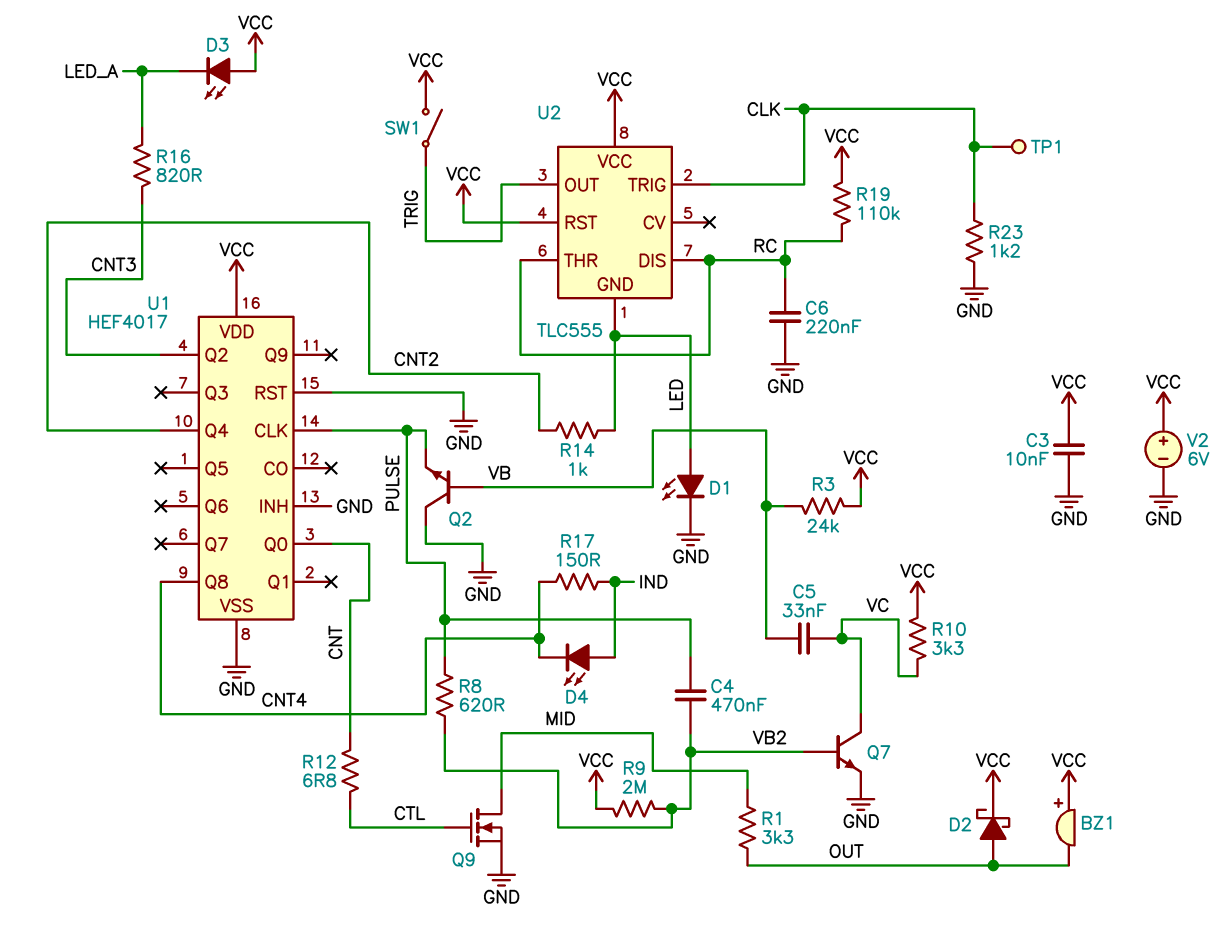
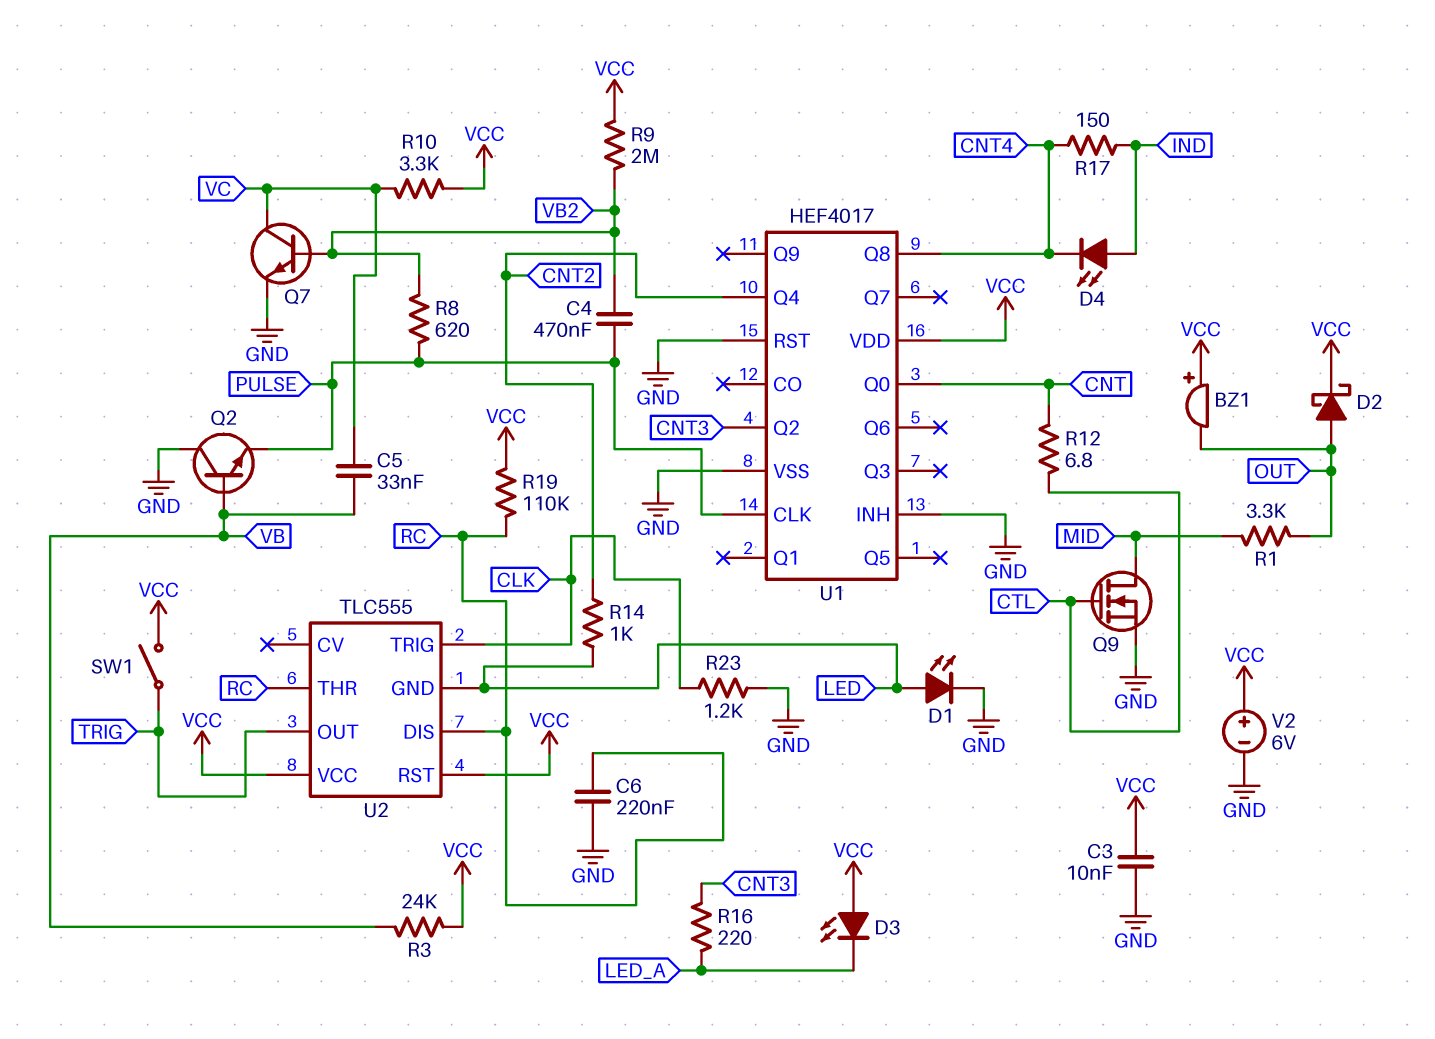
R16: 820 (CNT3, LED_A) -> 220 (CNT3, LED_A)
TP1: test point (CLK) -> none

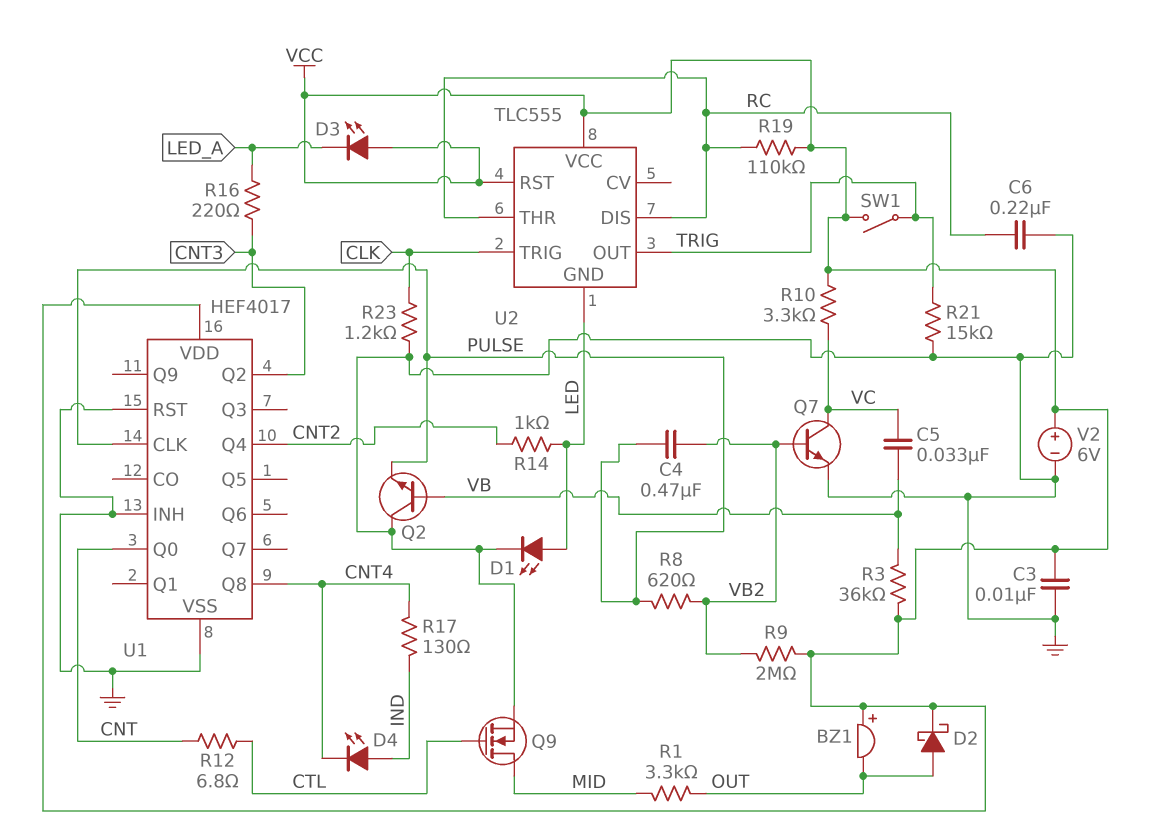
R3: 24k (VB, VCC) -> 36k (VB, VCC)
R17: 150 (CNT4, IND) -> 130 (CNT4, IND)
R21: none -> 15k (GND, TRIG)

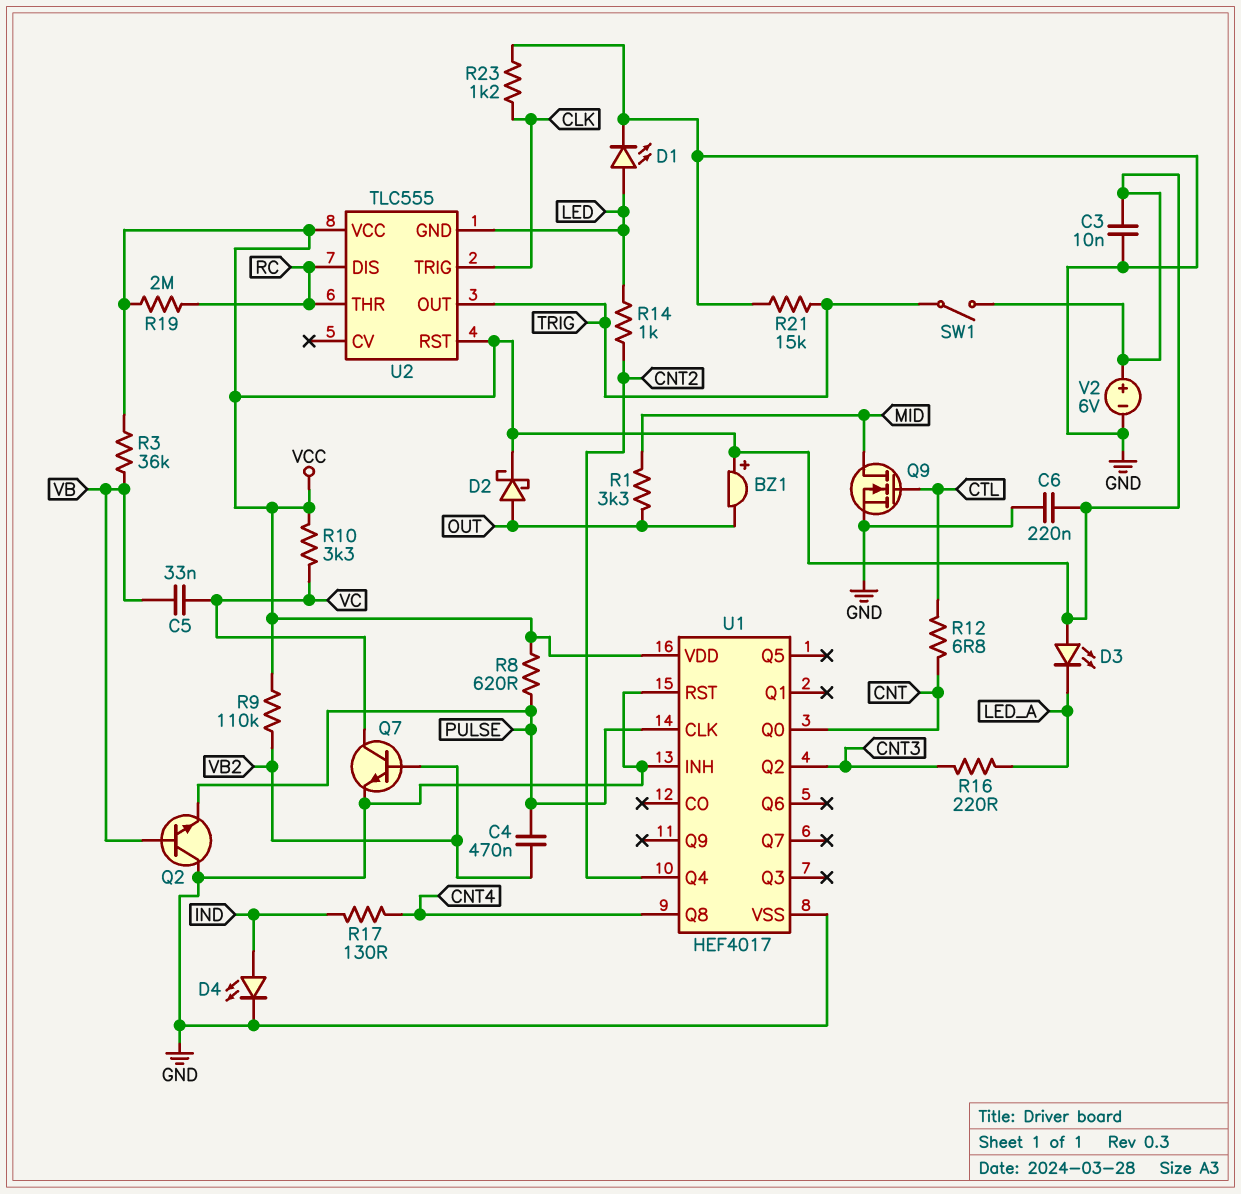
C6: 220nF (GND, RC) -> 220nF (GND, VCC)
D4: LED (A IND, K CNT4) -> LED (A IND, K GND)
R8: 620 (PULSE, VB2) -> 620 (PULSE, VCC)
R9: 2M (VB2, VCC) -> 110k (VB2, VCC)
R19: 110k (RC, VCC) -> 2M (RC, VCC)

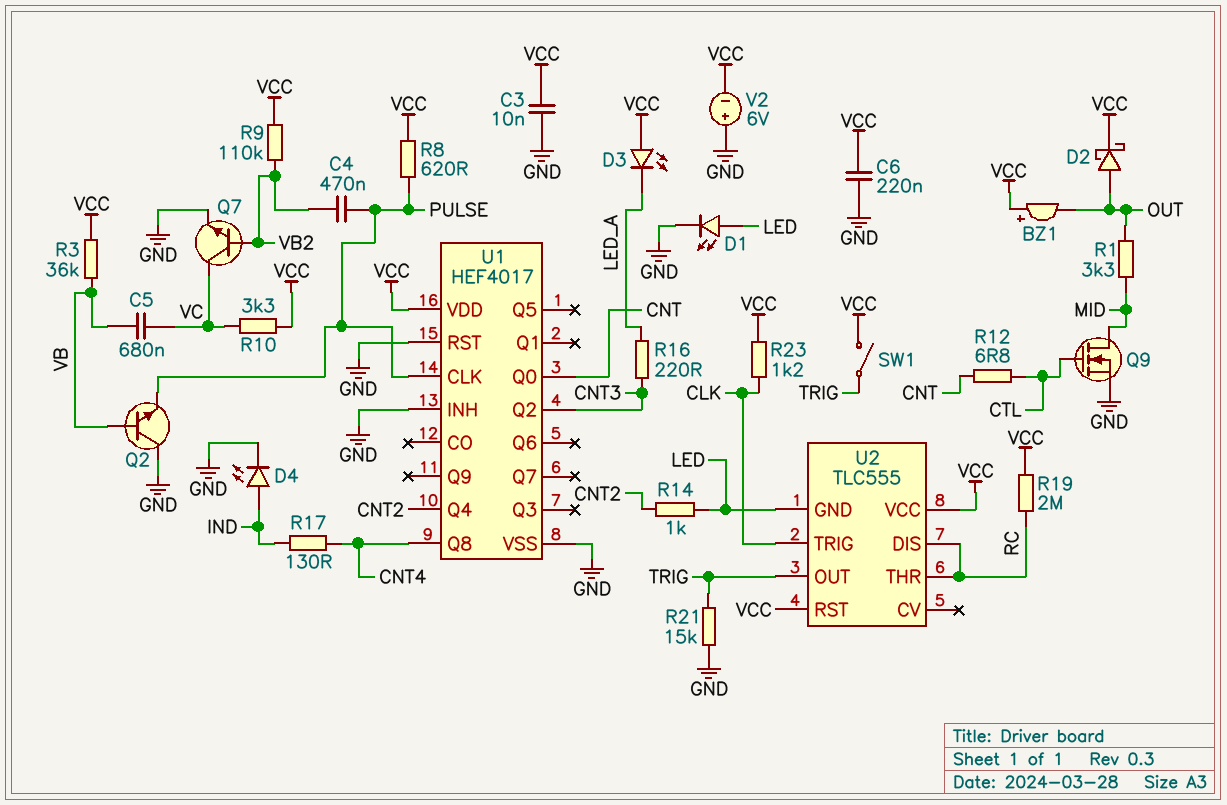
C5: 33nF (VB, VC) -> 680nF (VB, VC)
R23: 1.2k (CLK, GND) -> 1.2k (CLK, VCC)
V2: 6V (plus VCC, minus GND) -> 6V (plus GND, minus VCC)

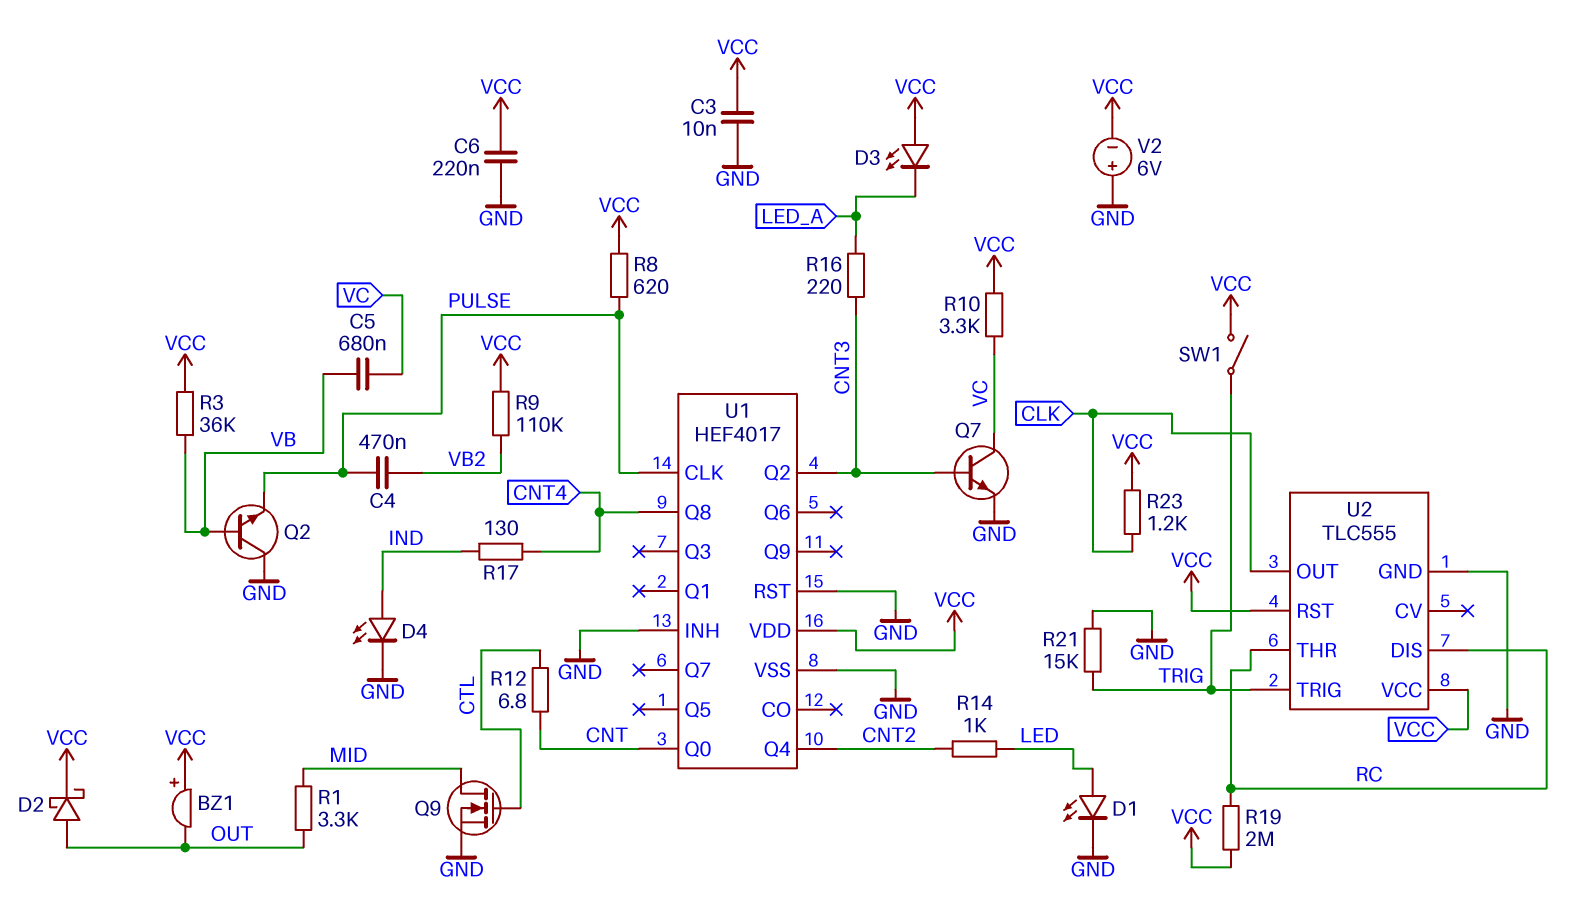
Q7: NPN (B VB2, C VC, E GND) -> NPN (B CNT3, C VC, E GND)
U2 pin GND: LED -> GND
U2 pin OUT: TRIG -> CLK
U2 pin TRIG: CLK -> TRIG

